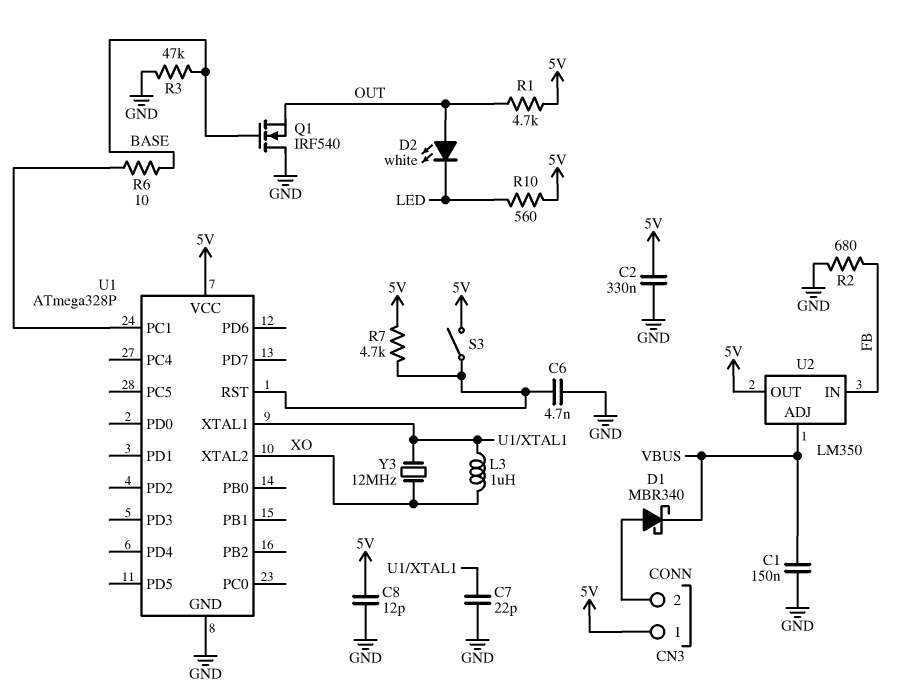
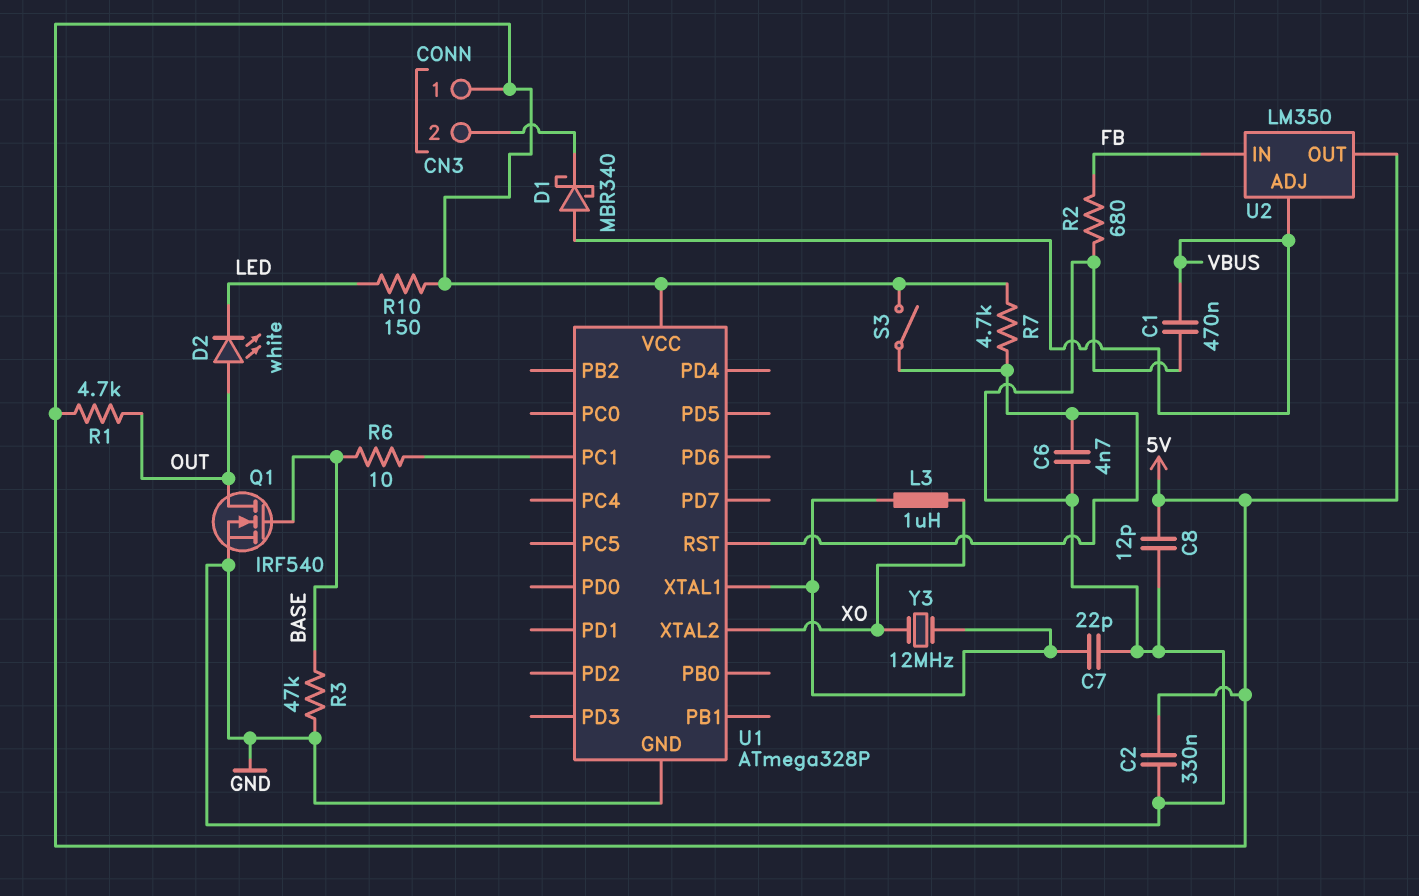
C1: 150nF (GND, VBUS) -> 470nF (GND, VBUS)
D1: schottky MBR340 (A CN3/2, K VBUS) -> schottky MBR340 (A VBUS, K CN3/2)
Q1: NMOS IRF540 (G BASE, D GND, S OUT) -> NMOS IRF540 (G BASE, D OUT, S GND)
R10: 560 (5V, LED) -> 150 (5V, LED)

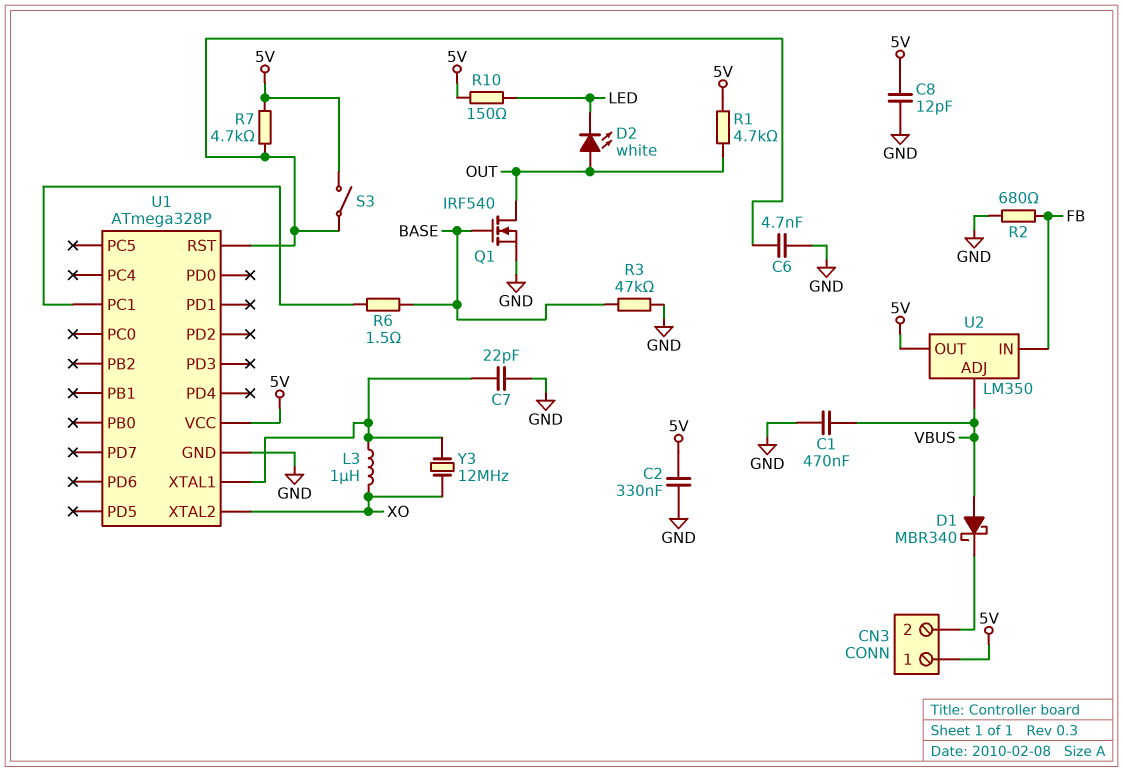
R6: 10 (BASE, U1/PC1) -> 1.5 (BASE, U1/PC1)

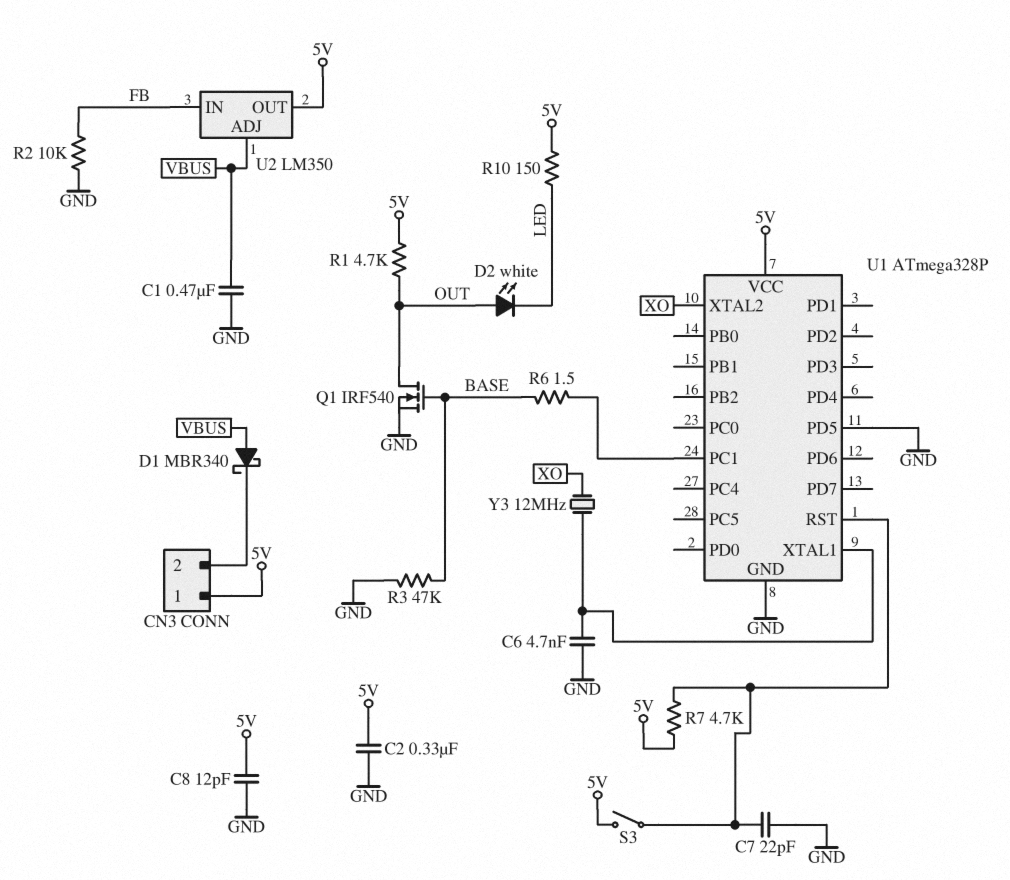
C6: 4.7nF (GND, U1/RST) -> 4.7nF (GND, U1/XTAL1)
C7: 22pF (GND, U1/XTAL1) -> 22pF (GND, U1/RST)
L3: 1uH (U1/XTAL1, XO) -> none
R2: 680 (FB, GND) -> 10k (FB, GND)
U1 pin PD5: none -> GND

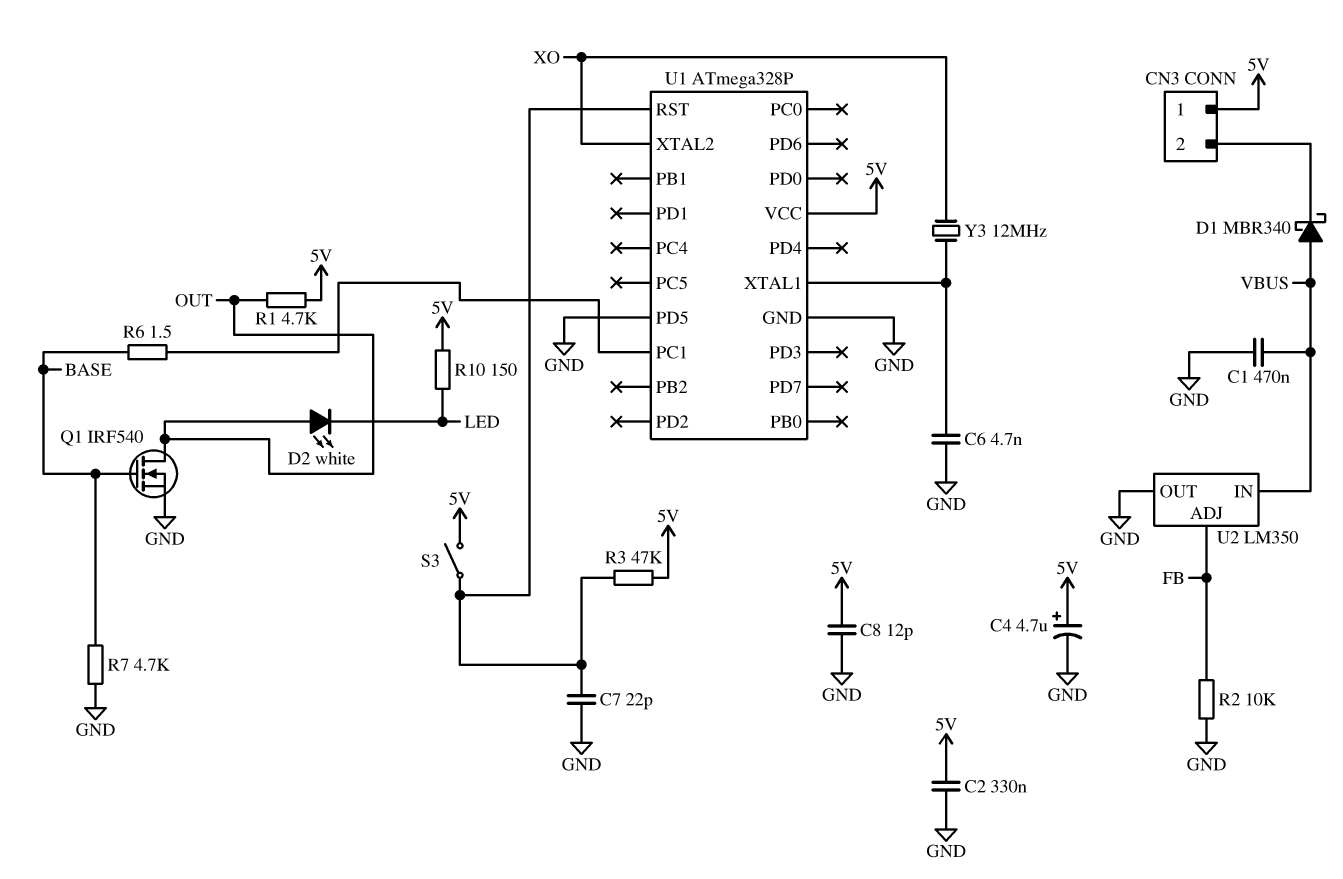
C4: none -> 4.7uF (plus 5V, minus GND)
R3: 47k (BASE, GND) -> 47k (5V, U1/RST)
R7: 4.7k (5V, U1/RST) -> 4.7k (BASE, GND)
U2 pin ADJ: VBUS -> FB
U2 pin IN: FB -> VBUS
U2 pin OUT: 5V -> GND

